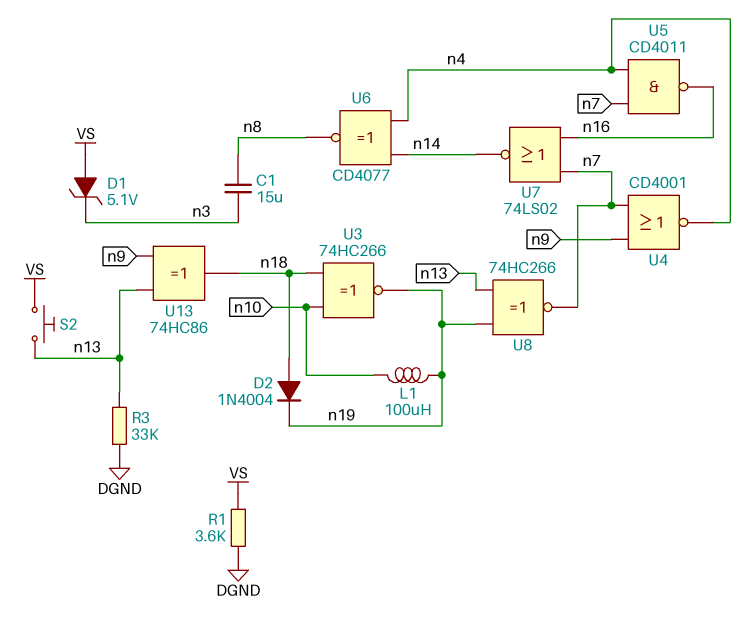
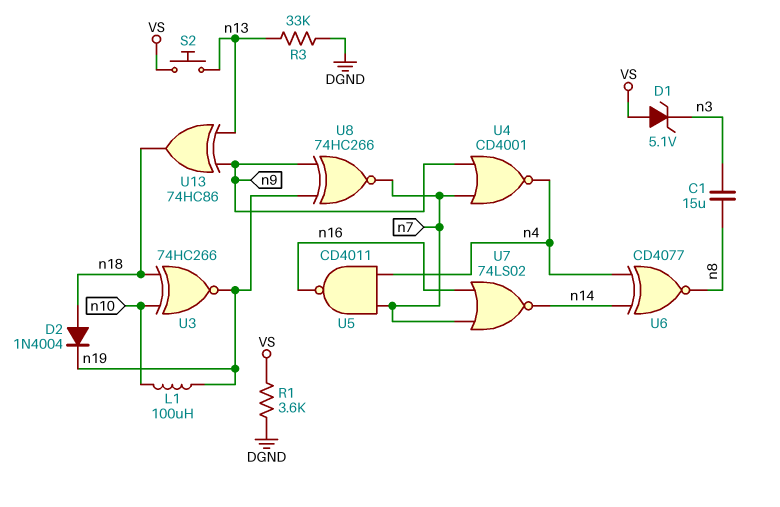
U8: XNOR 74HC266 (in n13, in n19, out n7) -> XNOR 74HC266 (in n9, in n19, out n7)

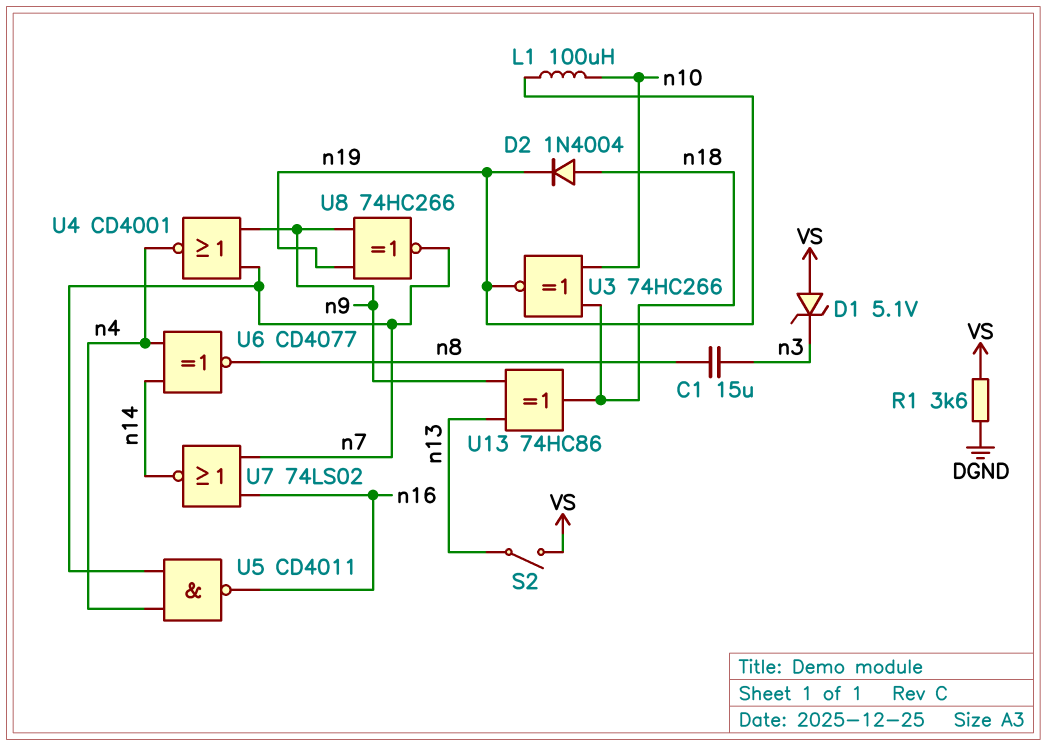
R3: 33k (DGND, n13) -> none
S2: button (VS, n13) -> switch (VS, n13)

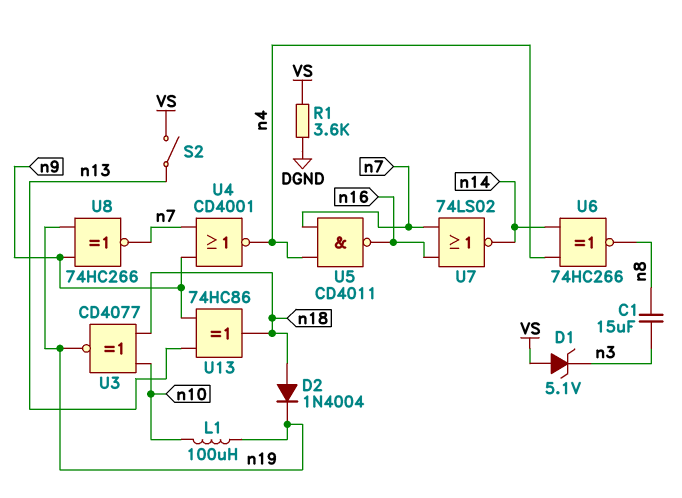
U3: XNOR 74HC266 (in n10, in n18, out n19) -> XNOR CD4077 (in n10, in n18, out n19)
U6: XNOR CD4077 (in n4, in n14, out n8) -> XNOR 74HC266 (in n4, in n14, out n8)

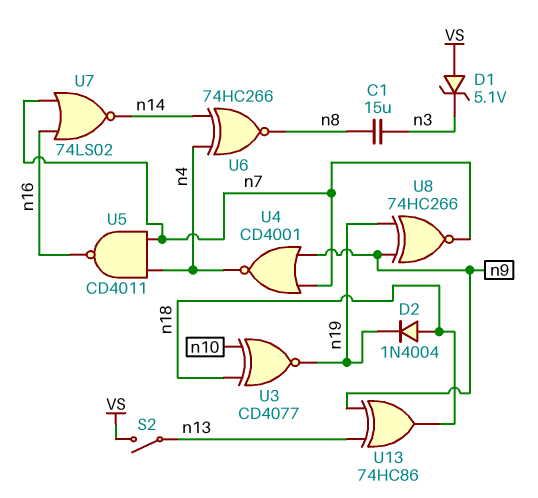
L1: 100uH (n10, n19) -> none
R1: 3.6k (DGND, VS) -> none

